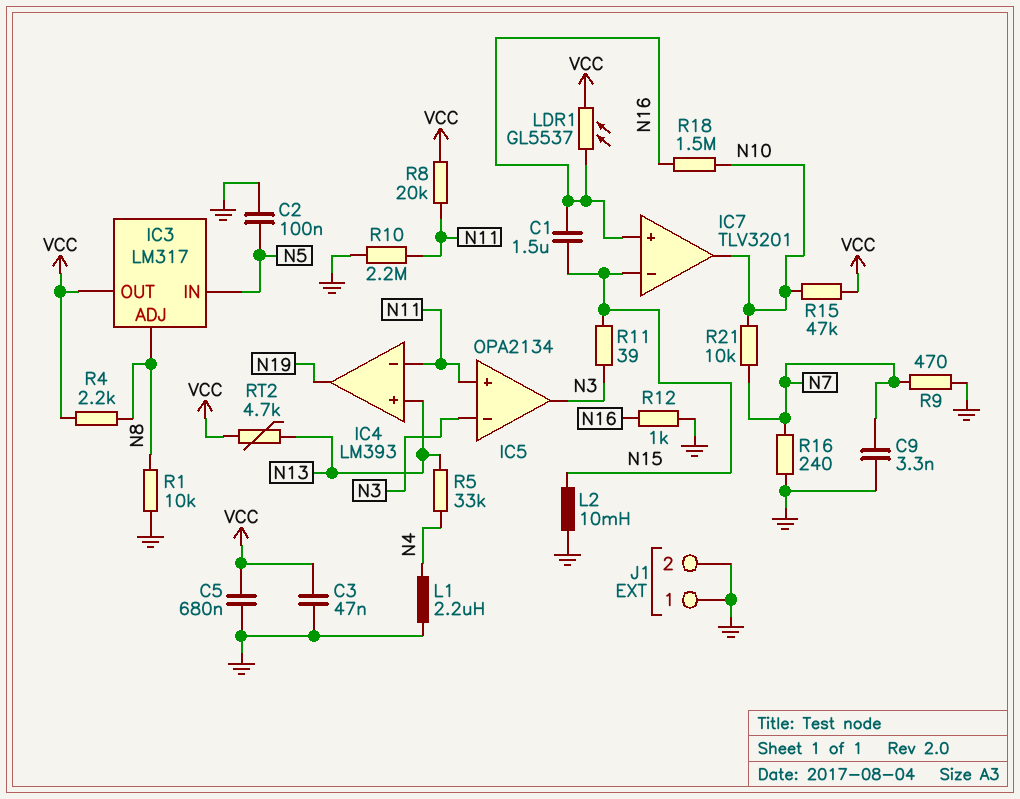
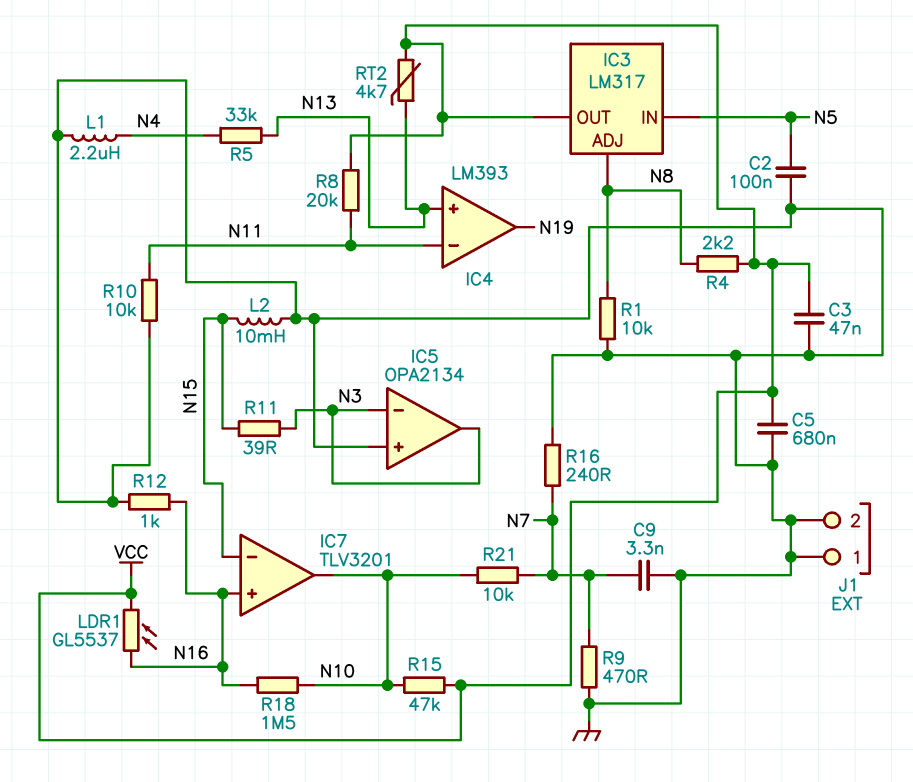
C1: 1.5uF (N15, N16) -> none
IC5 pin in+: N11 -> GND
R10: 2.2M (GND, N11) -> 10k (GND, N11)

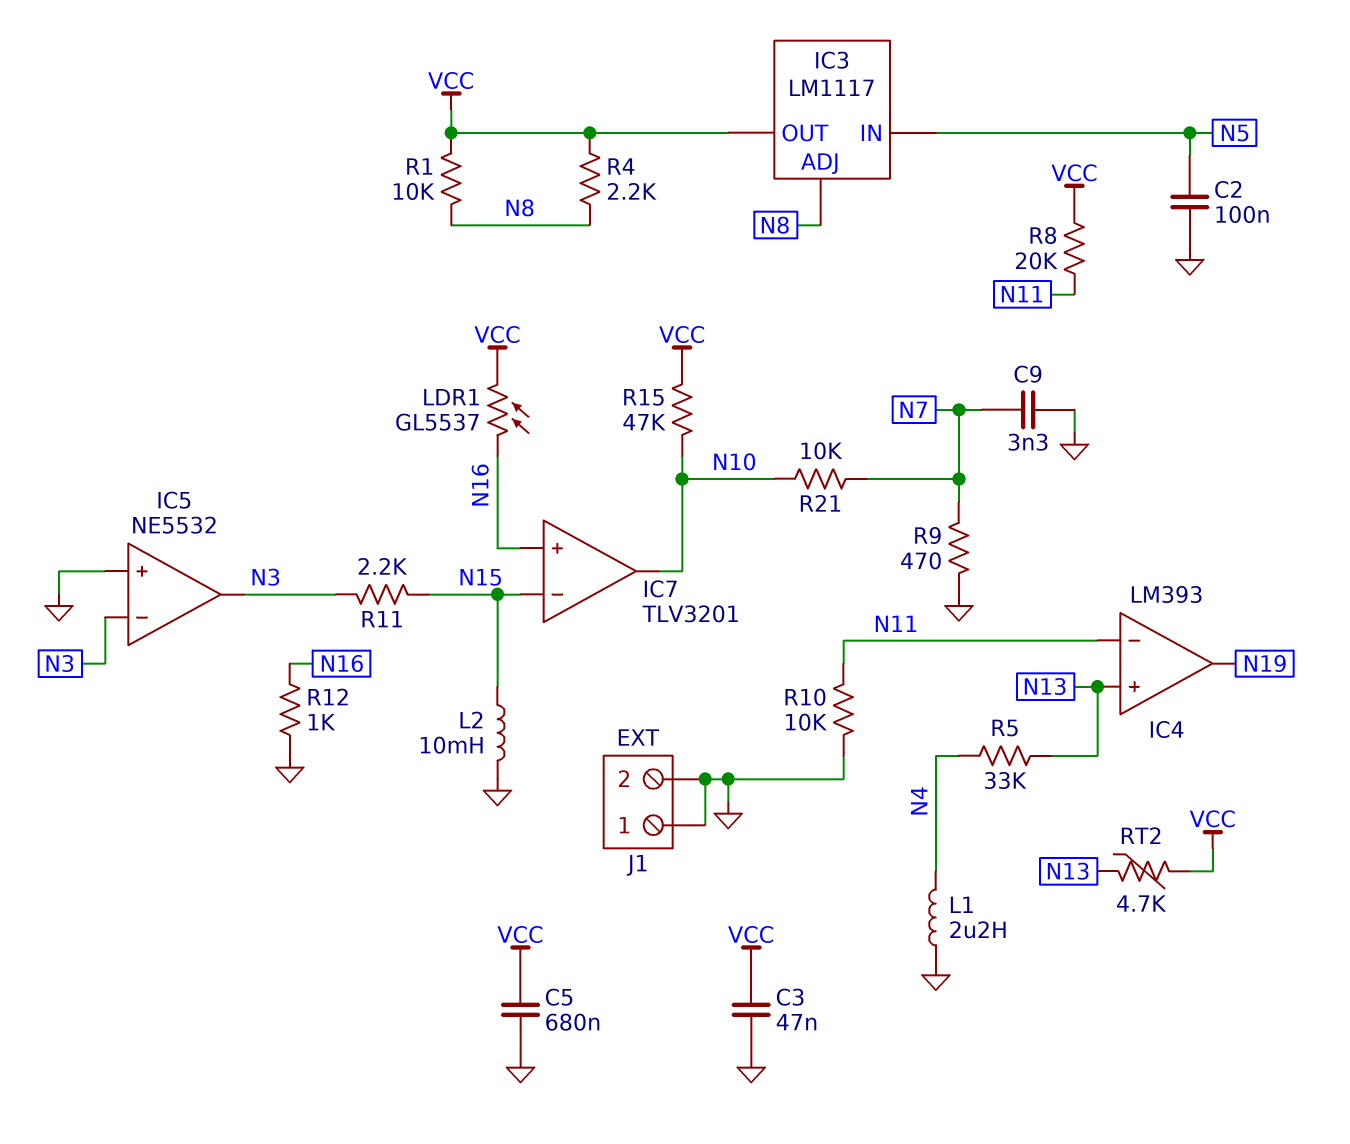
IC3: LM317 -> LM1117
IC5: OPA2134 -> NE5532
R1: 10k (GND, N8) -> 10k (N8, VCC)
R11: 39 (N3, N15) -> 2.2k (N3, N15)
R16: 240 (GND, N7) -> none
R18: 1.5M (N10, N16) -> none

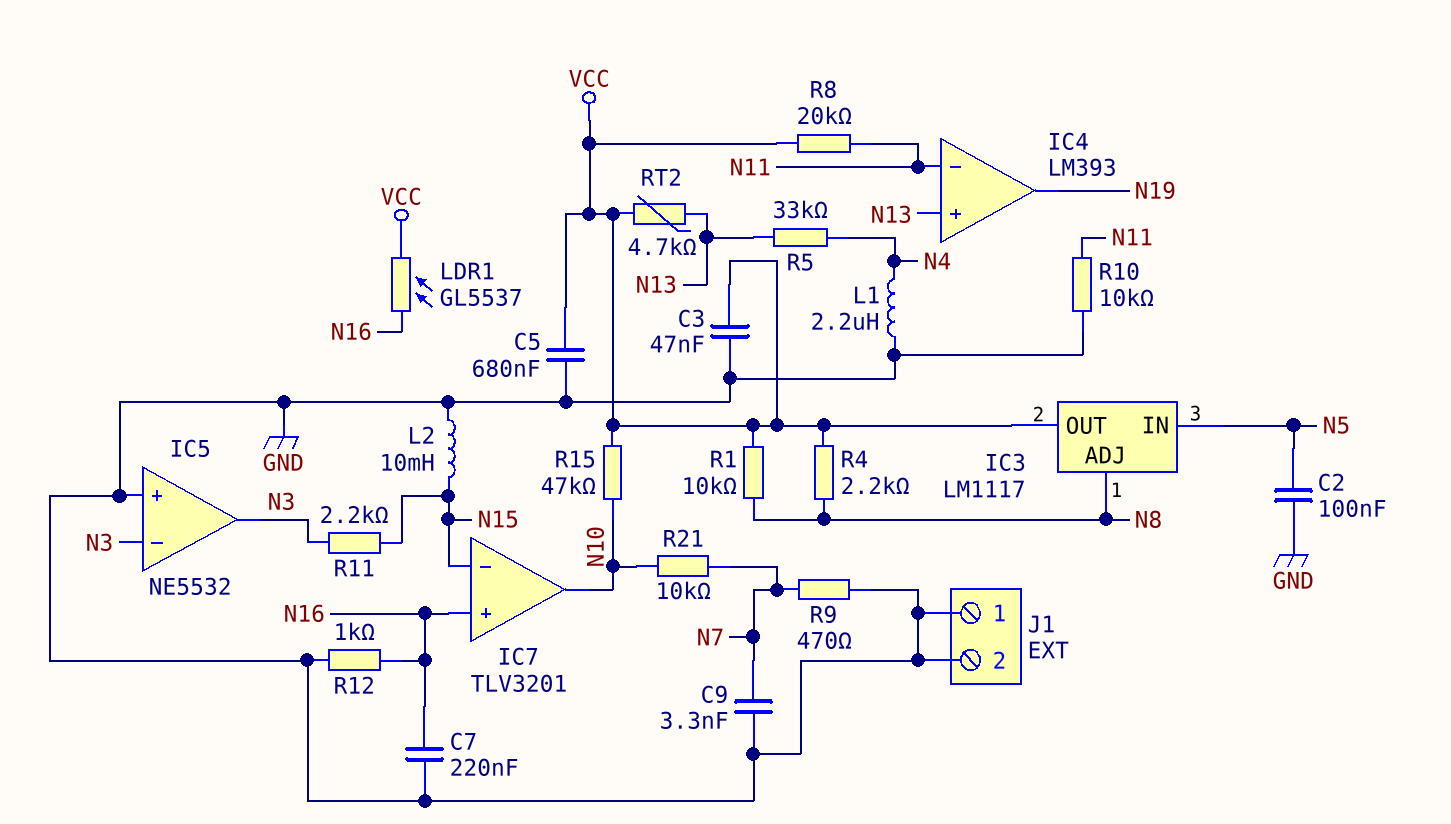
C7: none -> 220nF (GND, N16)

